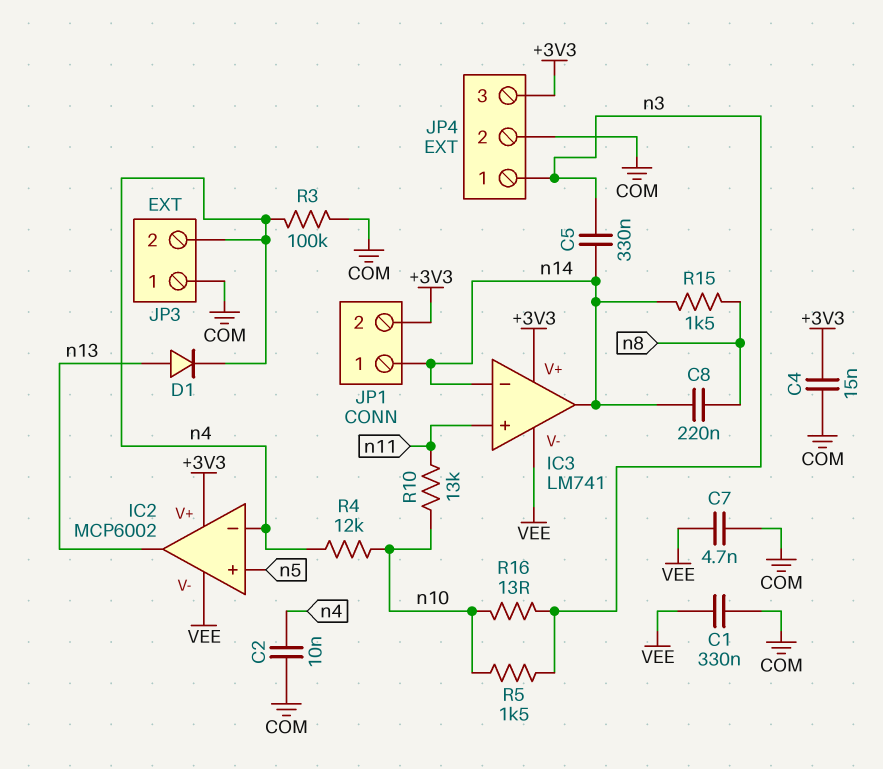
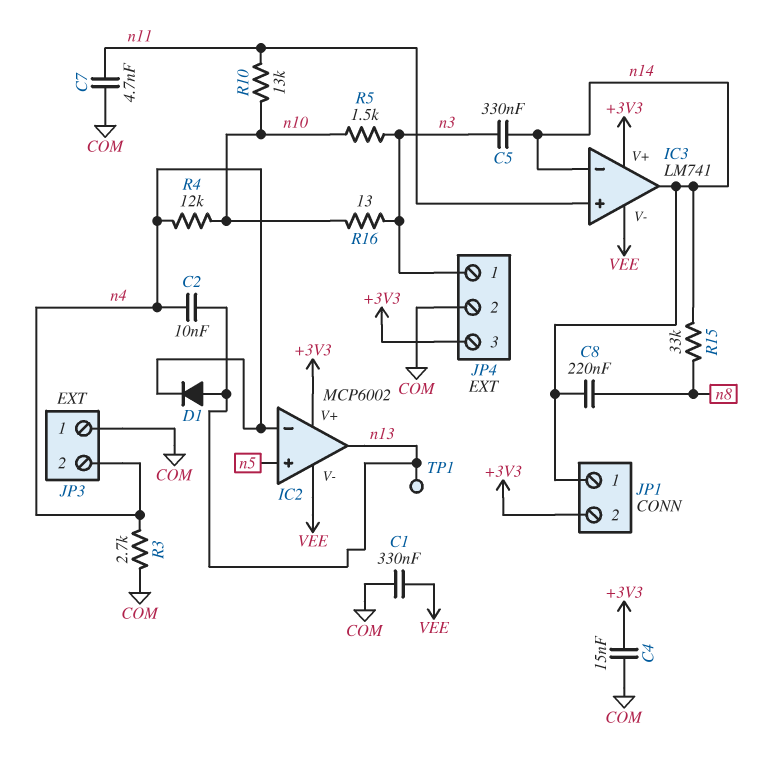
C2: 10nF (COM, n4) -> 10nF (n4, n13)
C7: 4.7nF (COM, VEE) -> 4.7nF (COM, n11)
R3: 100k (COM, n4) -> 2.7k (COM, n4)
R15: 1.5k (n8, n14) -> 33k (n8, n14)
TP1: none -> test point (n13)

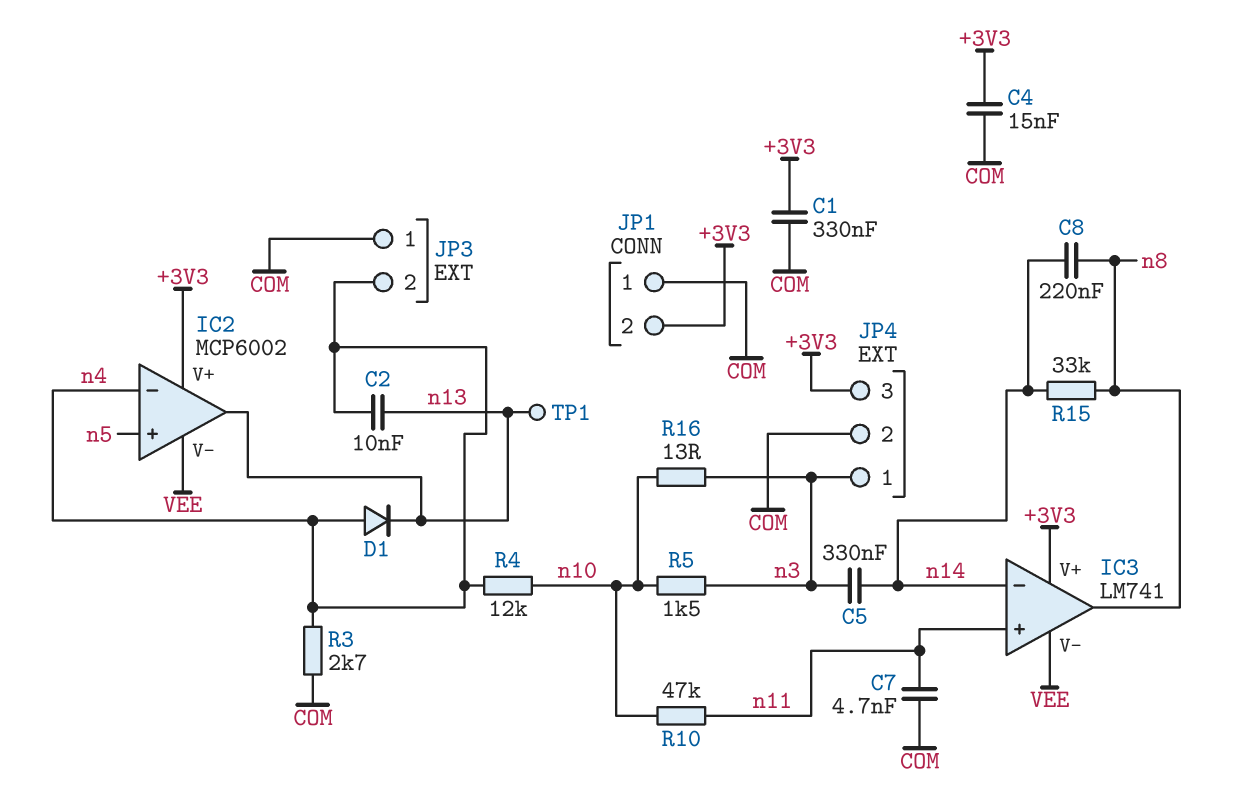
C1: 330nF (COM, VEE) -> 330nF (+3V3, COM)
D1: diode (A n13, K n4) -> diode (A n4, K n13)
IC3 pin out: n14 -> n8
JP1 pin 1: n14 -> COM
R10: 13k (n10, n11) -> 47k (n10, n11)

